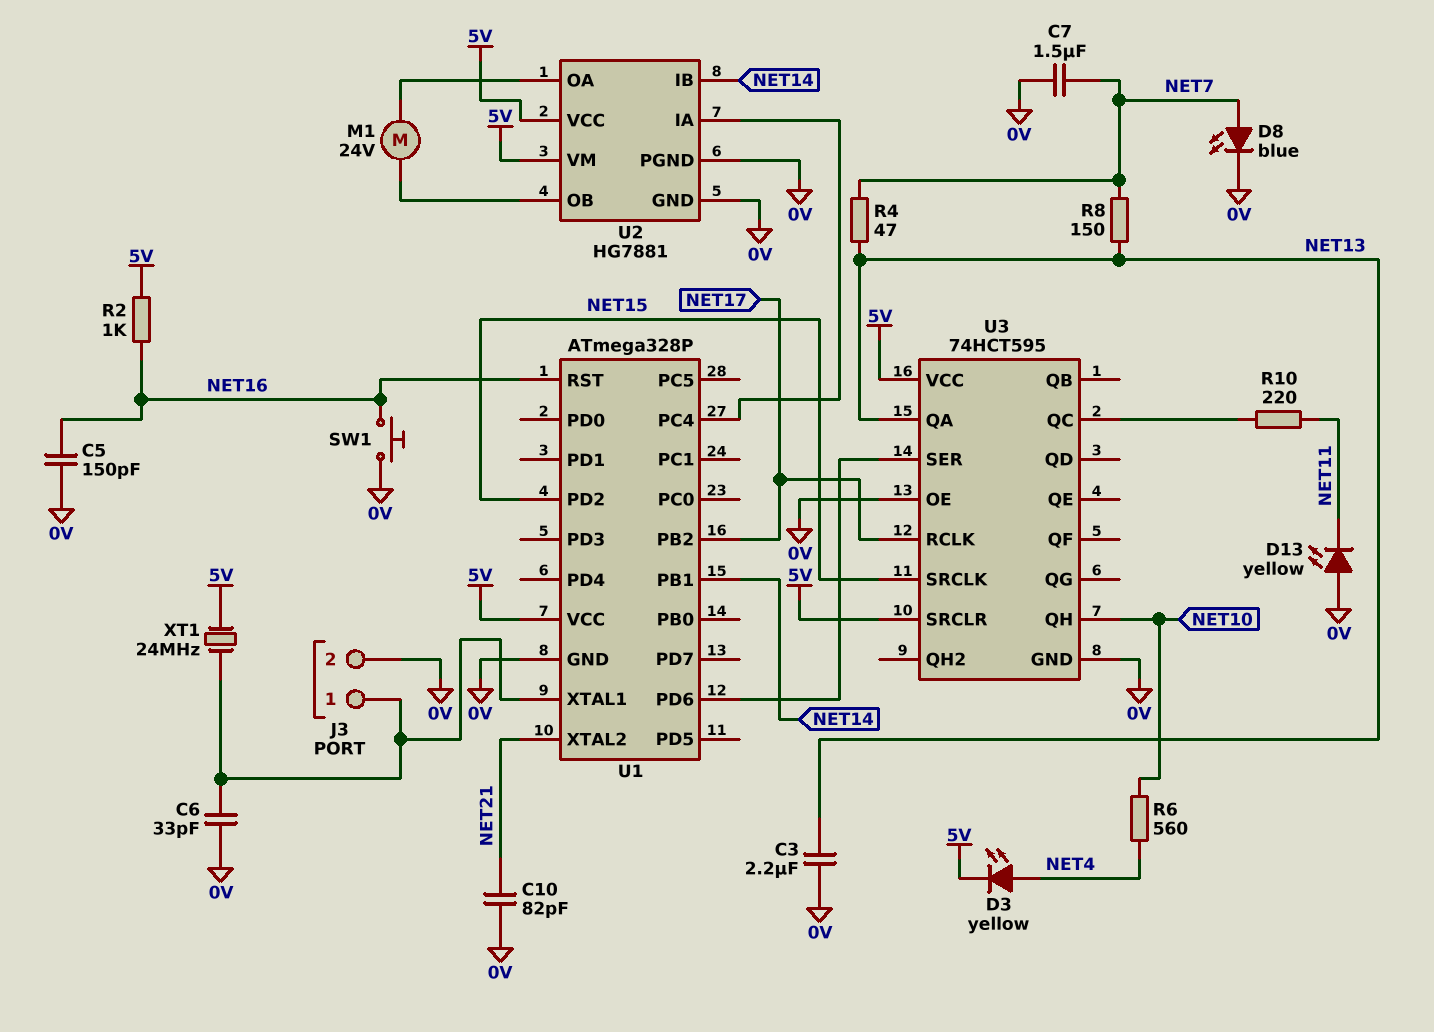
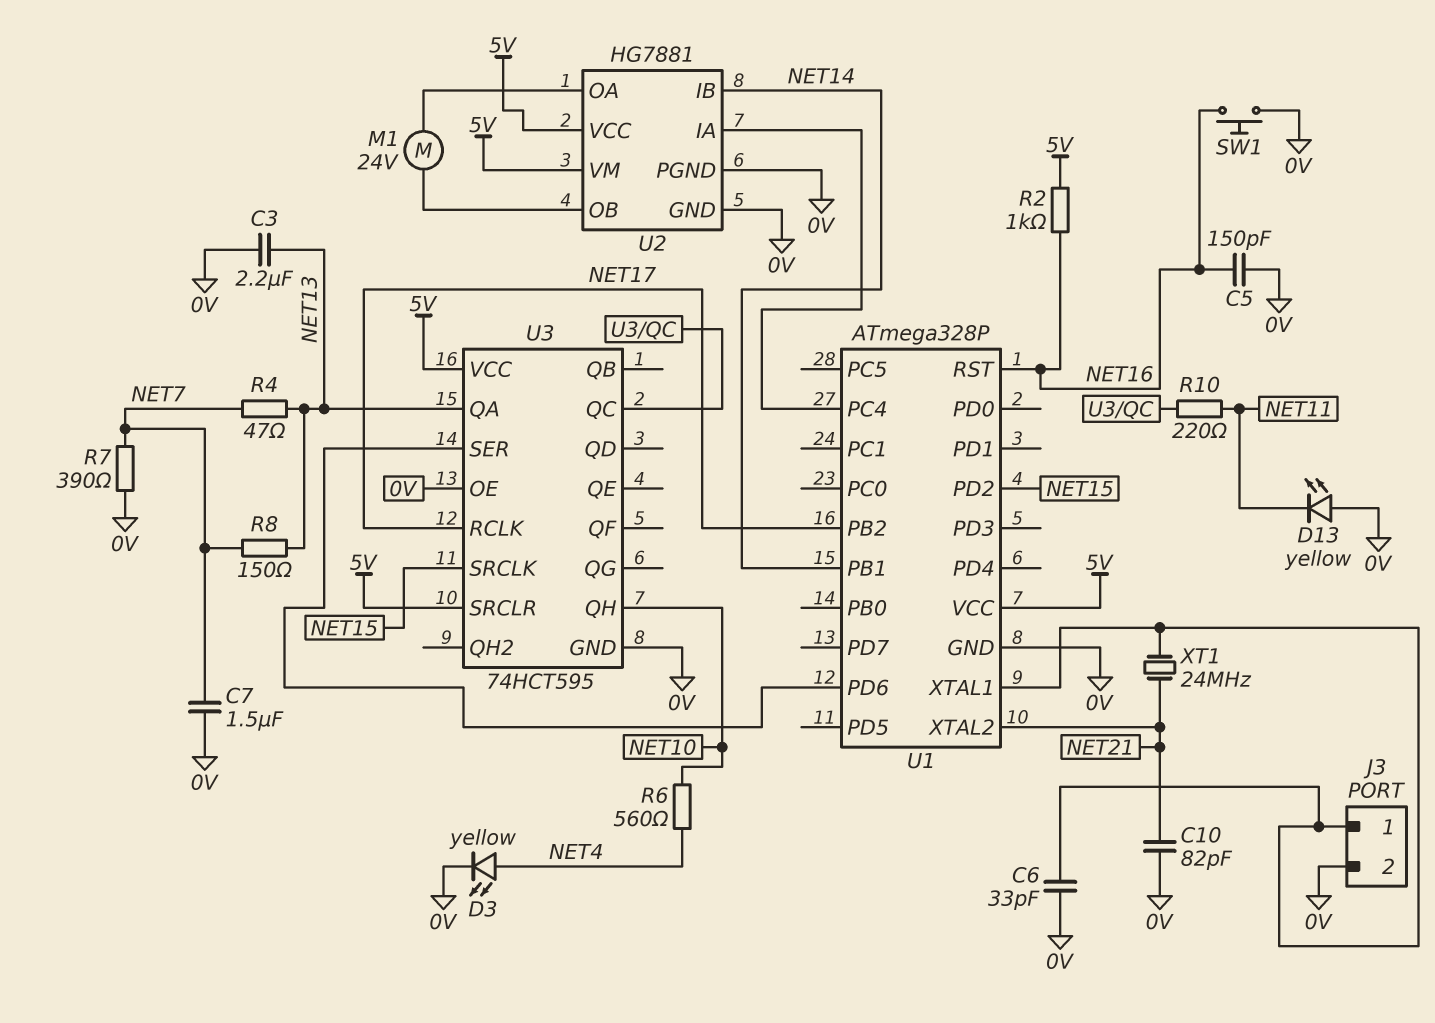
D3: LED yellow (A NET4, K 5V) -> LED yellow (A NET4, K 0V)
D8: LED blue (A NET7, K 0V) -> none
R7: none -> 390 (0V, NET7)
XT1: 24MHz (5V, J3/1) -> 24MHz (J3/1, NET21)

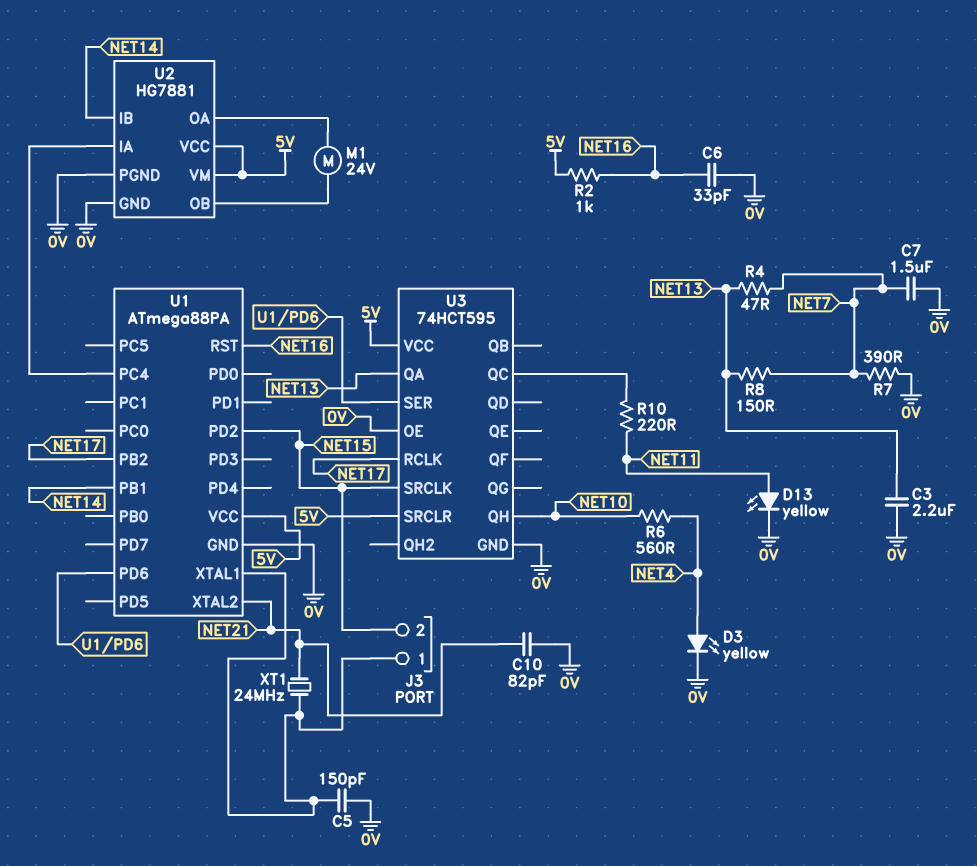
C5: 150pF (0V, NET16) -> 150pF (0V, J3/1)
C6: 33pF (0V, J3/1) -> 33pF (0V, NET16)
D13: LED yellow (A 0V, K NET11) -> LED yellow (A NET11, K 0V)
J3 pin 2: 0V -> NET15
SW1: button (0V, NET16) -> none
U1: ATmega328P -> ATmega88PA

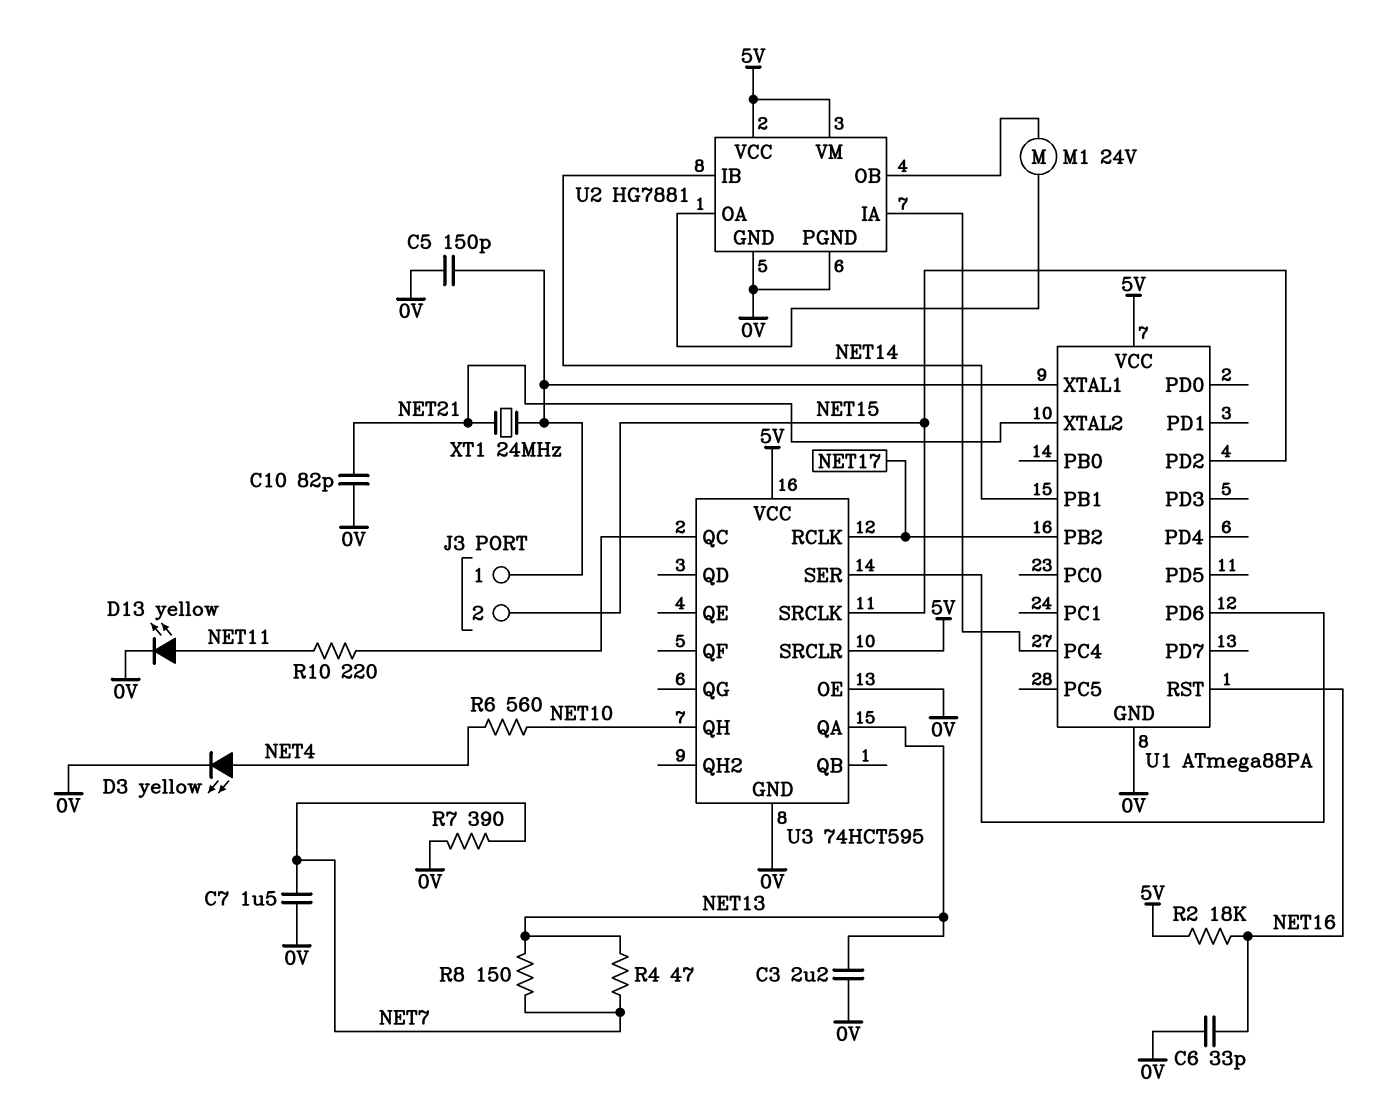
R2: 1k (5V, NET16) -> 18k (5V, NET16)

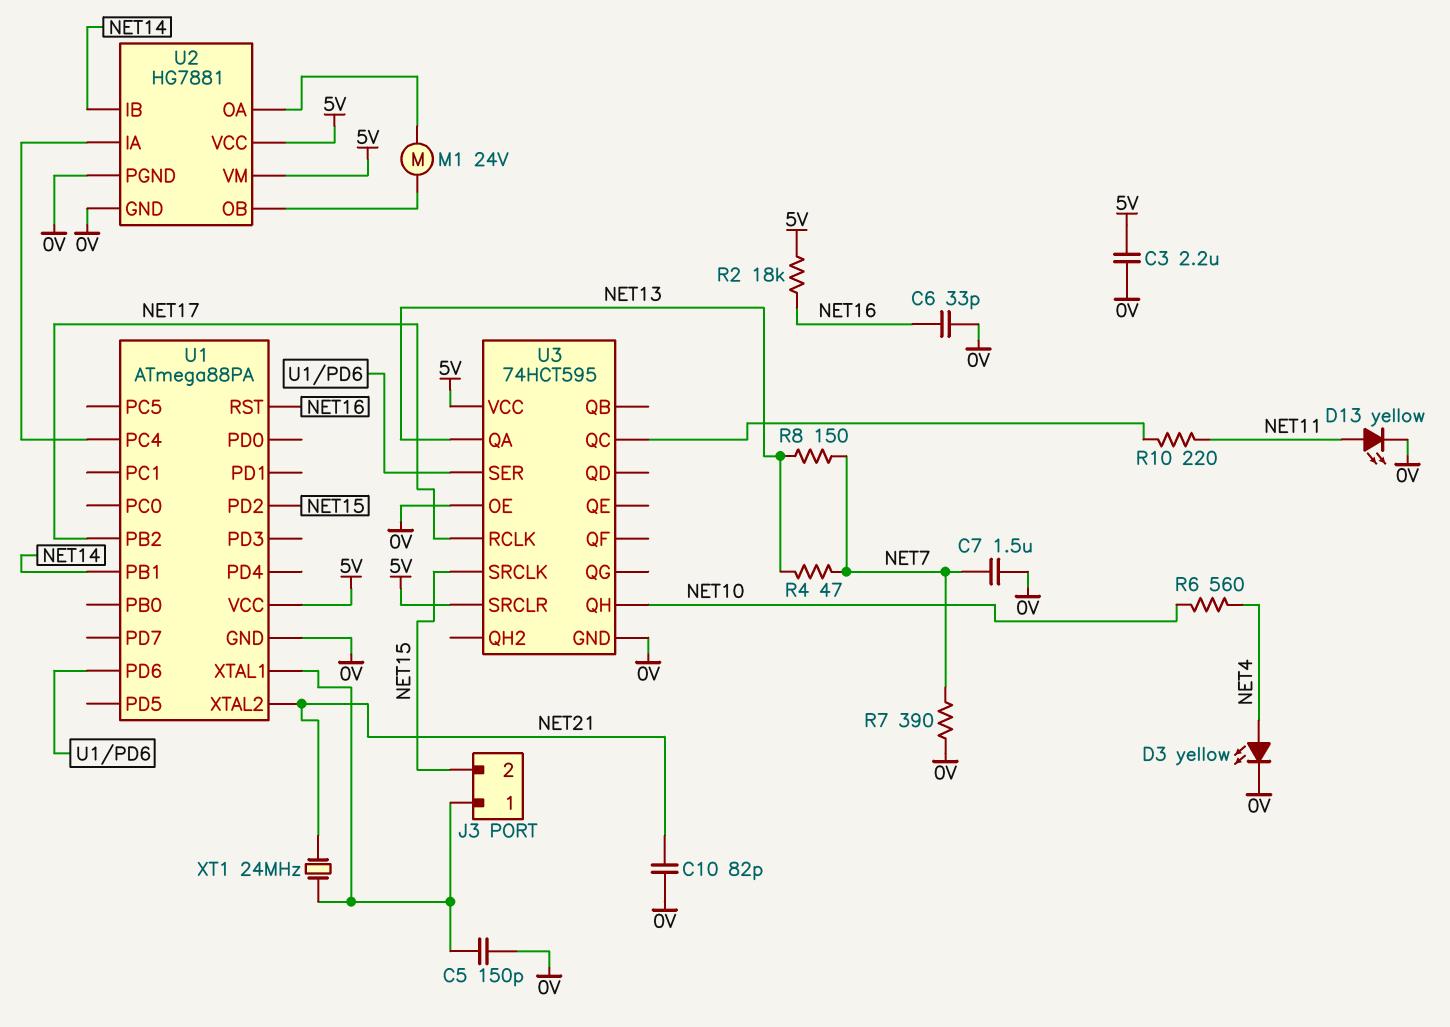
C3: 2.2uF (0V, NET13) -> 2.2uF (0V, 5V)

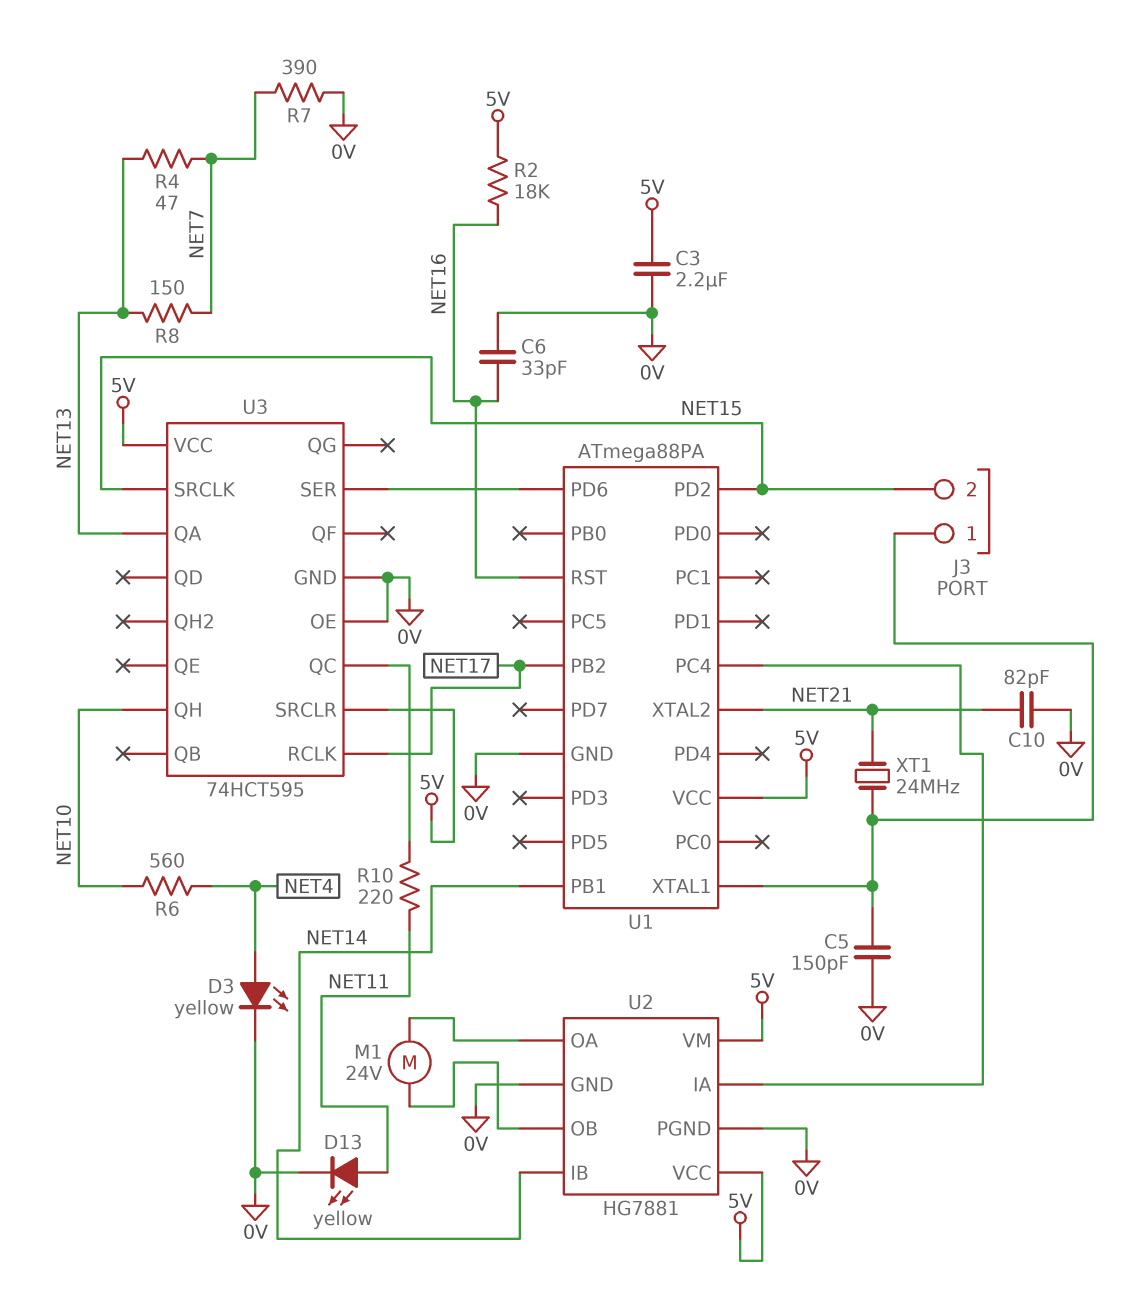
C7: 1.5uF (0V, NET7) -> none

